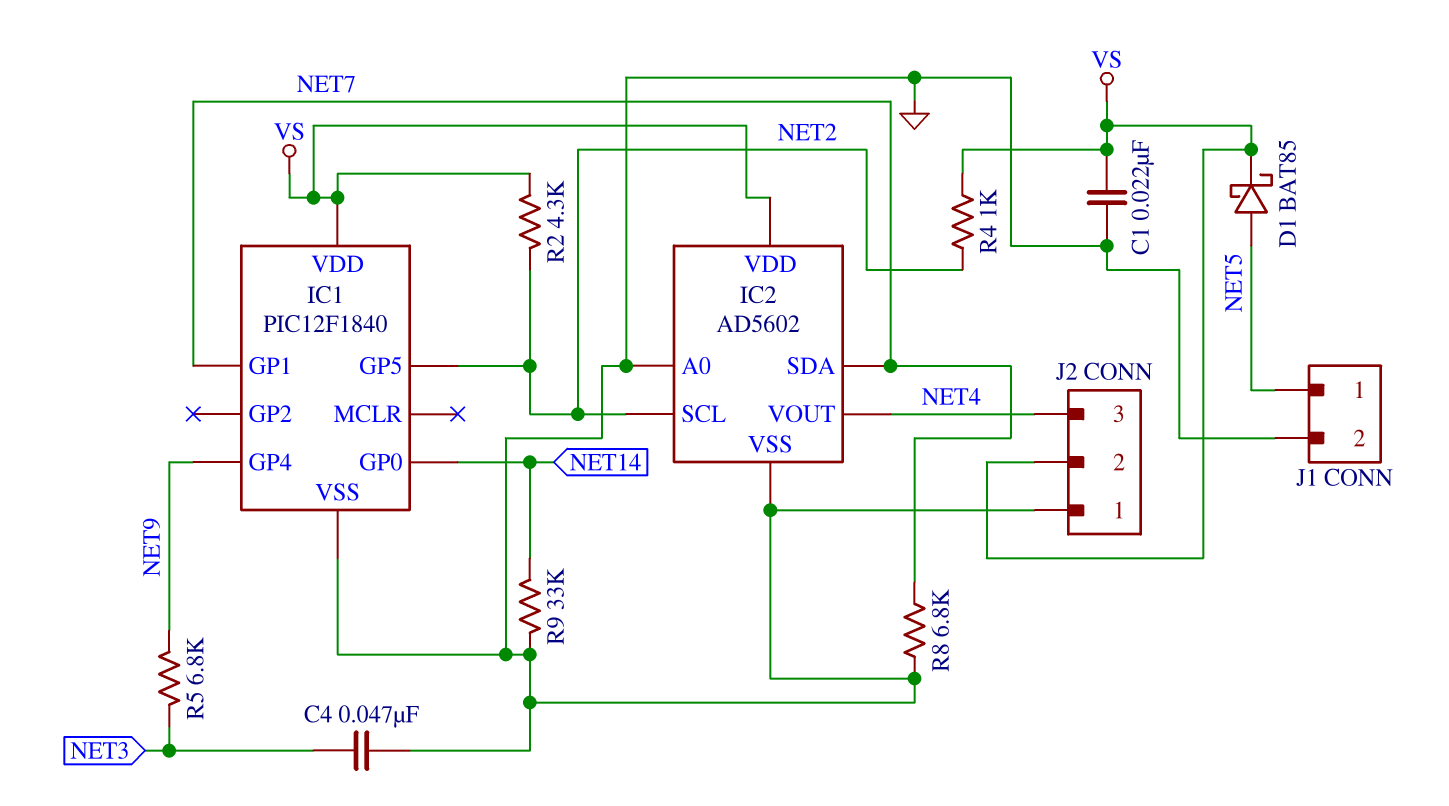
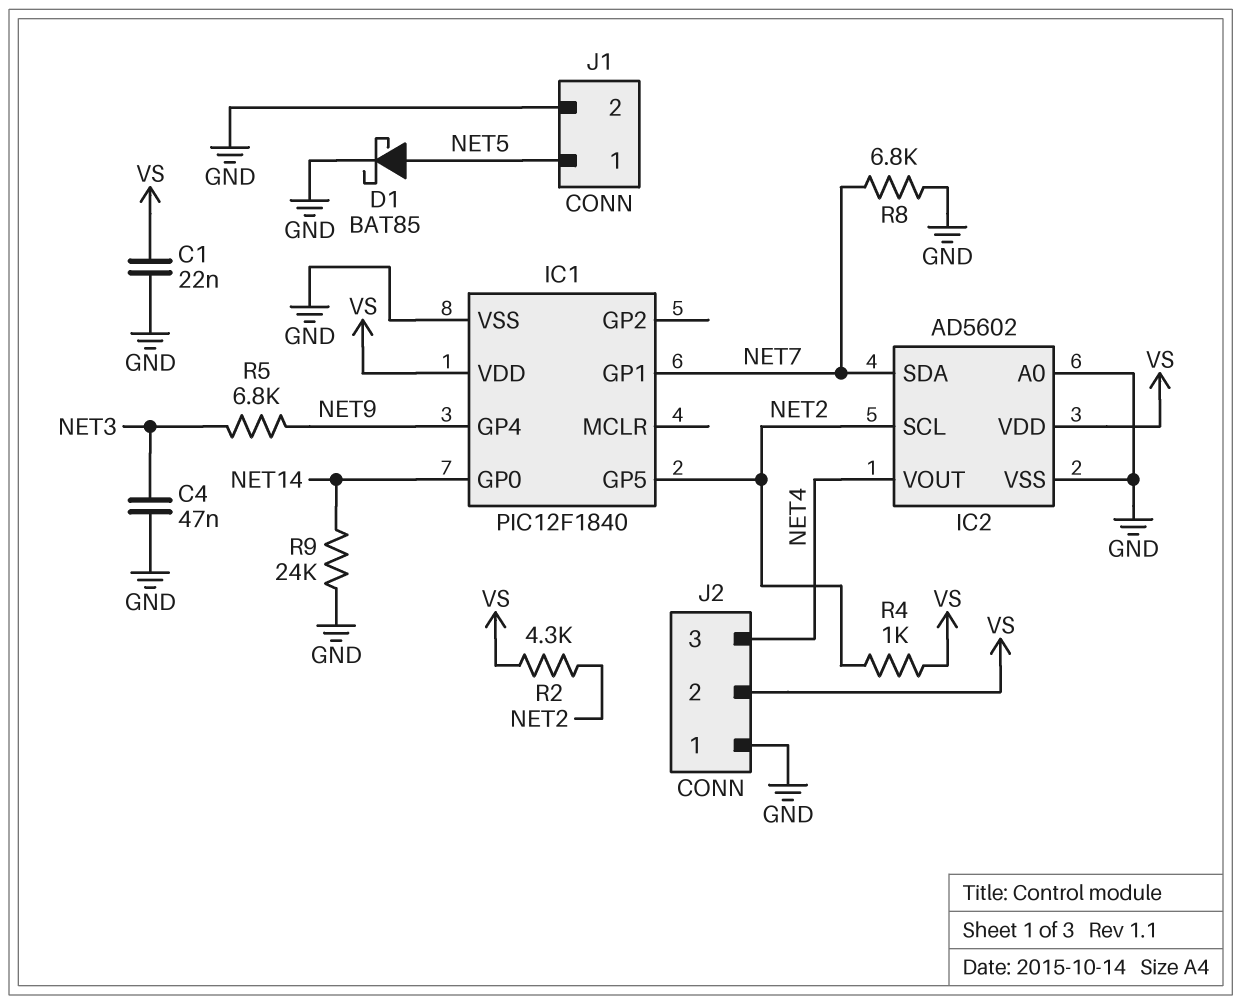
D1: schottky BAT85 (A NET5, K VS) -> schottky BAT85 (A NET5, K GND)
R9: 33k (GND, NET14) -> 24k (GND, NET14)

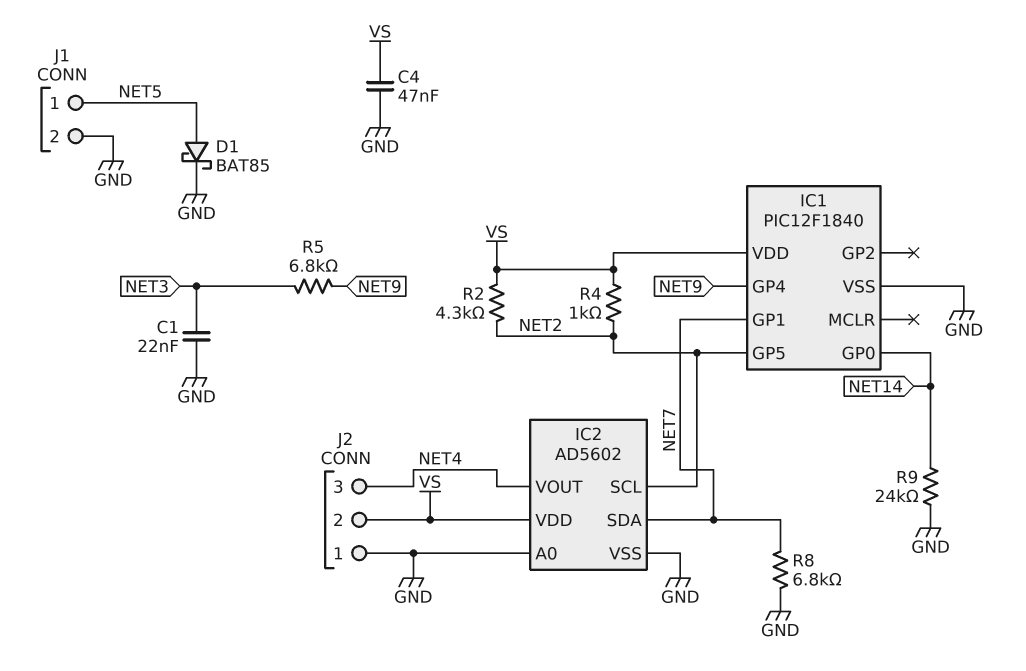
C1: 22nF (GND, VS) -> 22nF (GND, NET3)
C4: 47nF (GND, NET3) -> 47nF (GND, VS)

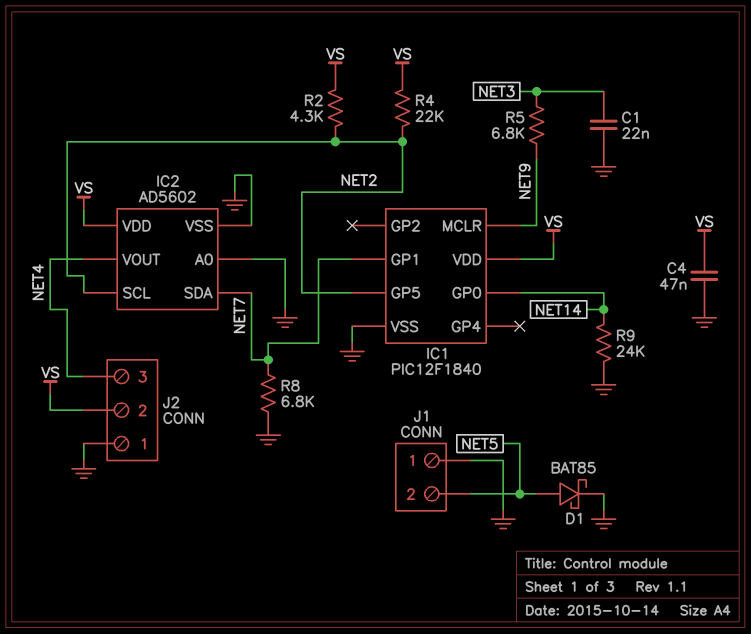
IC1 pin GP4: NET9 -> none
IC1 pin MCLR: none -> NET9
J1 pin 1: NET5 -> GND
J1 pin 2: GND -> NET5
R4: 1k (NET2, VS) -> 22k (NET2, VS)

